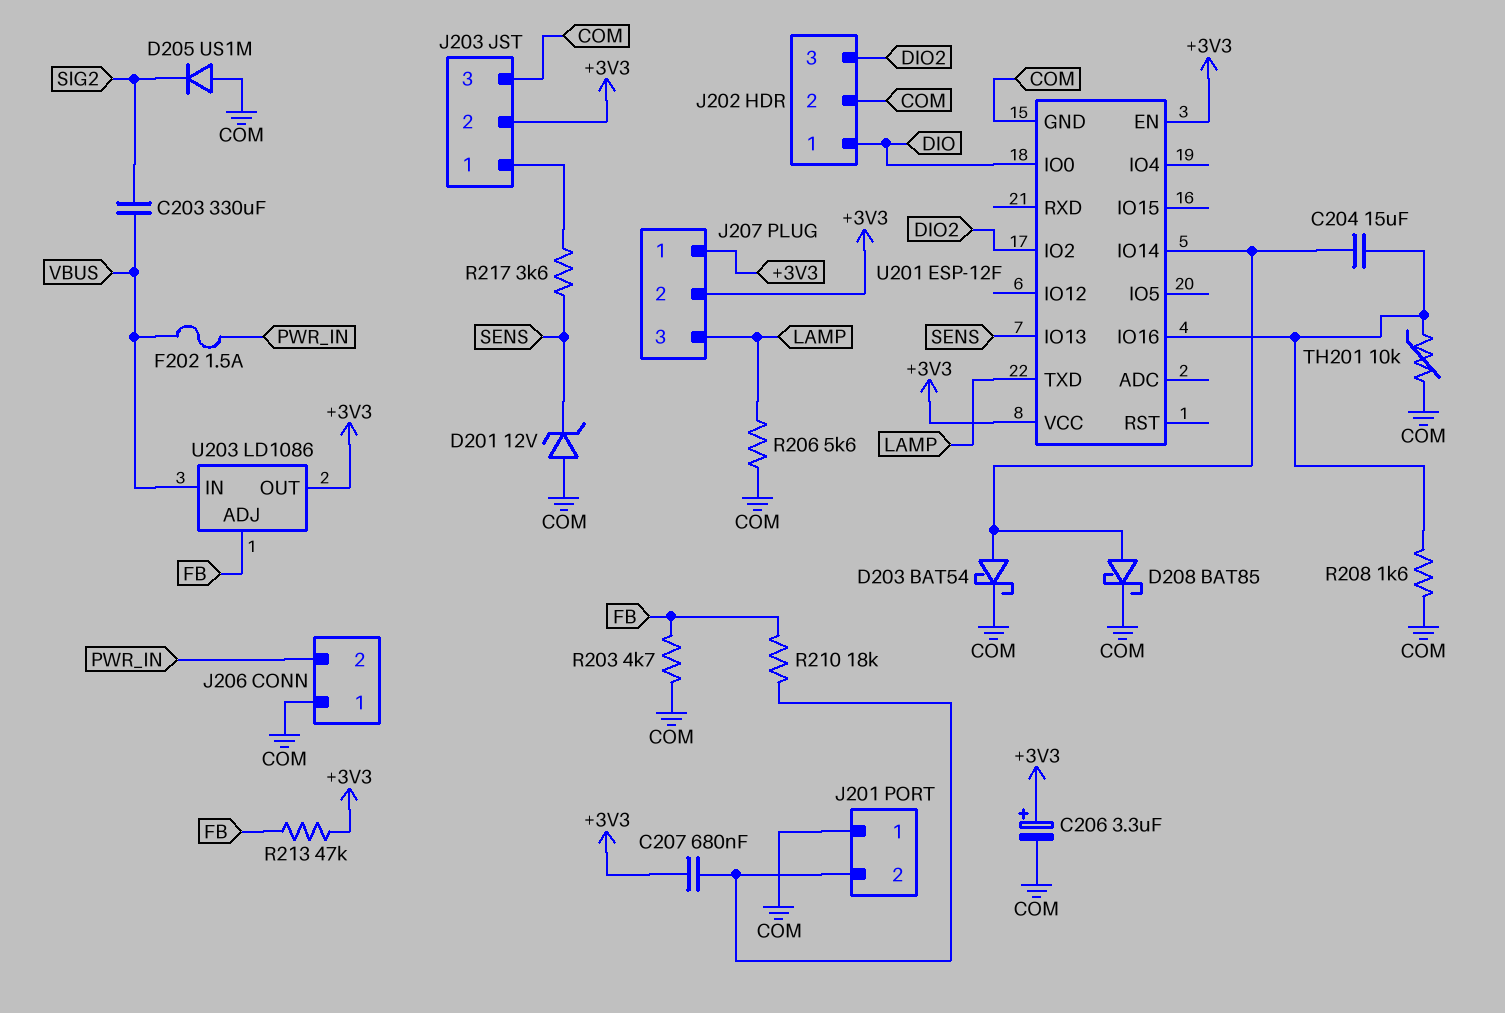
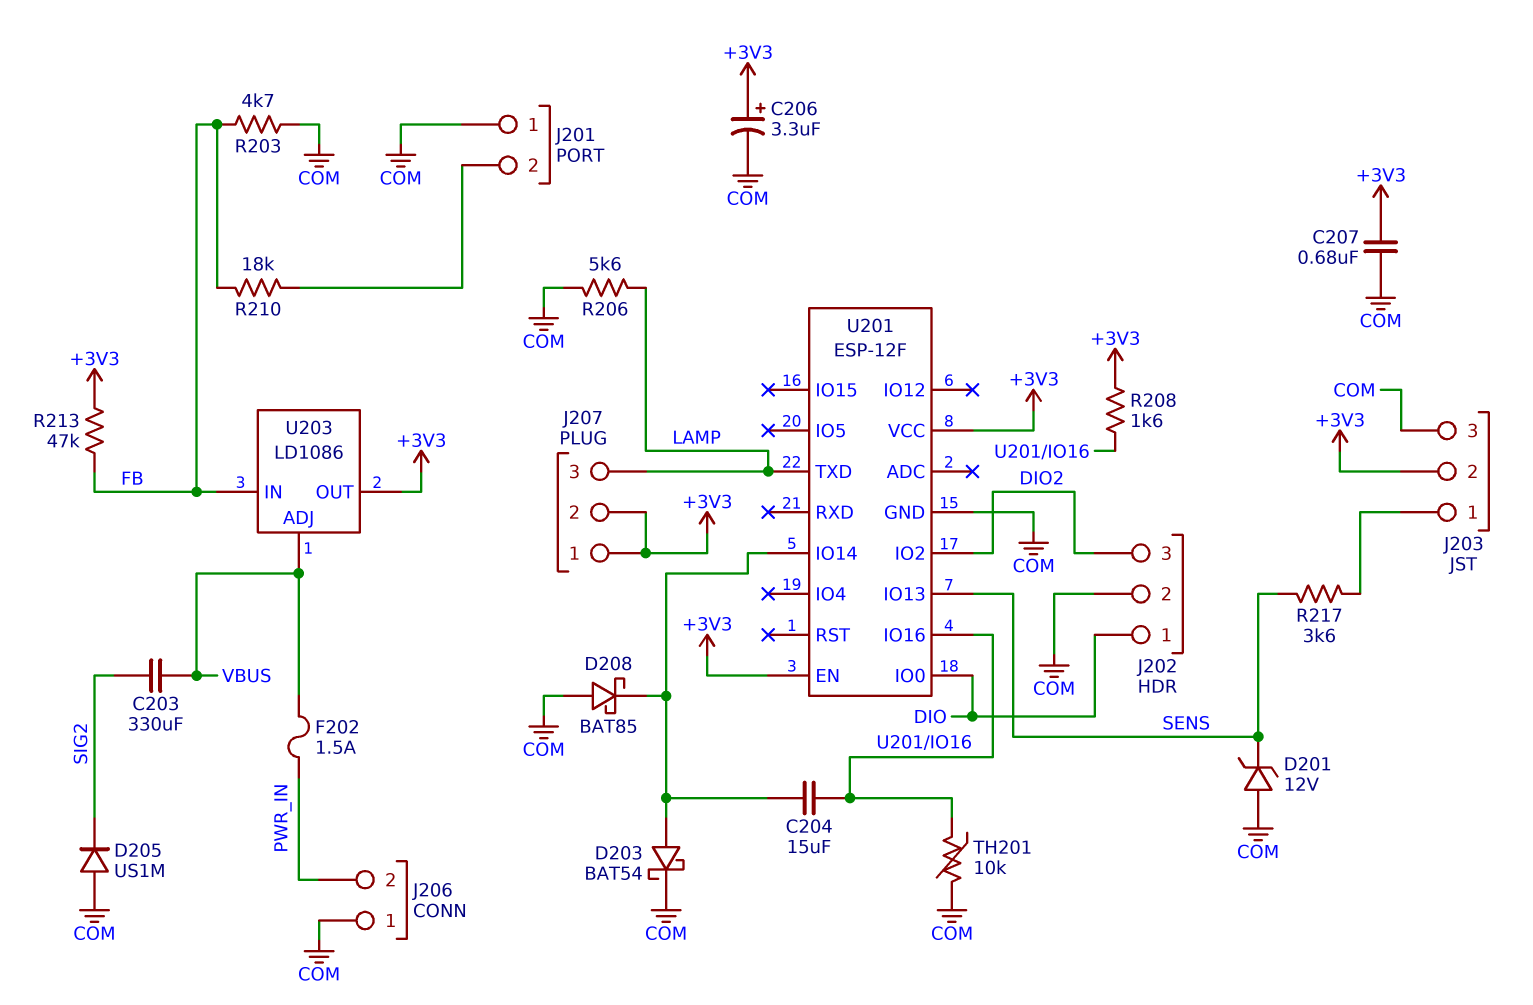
C207: 680nF (+3V3, J201/2) -> 680nF (+3V3, COM)
D208: schottky BAT85 (A U201/IO14, K COM) -> schottky BAT85 (A COM, K U201/IO14)
R208: 1.6k (COM, U201/IO16) -> 1.6k (+3V3, U201/IO16)
U203 pin ADJ: FB -> VBUS
U203 pin IN: VBUS -> FB

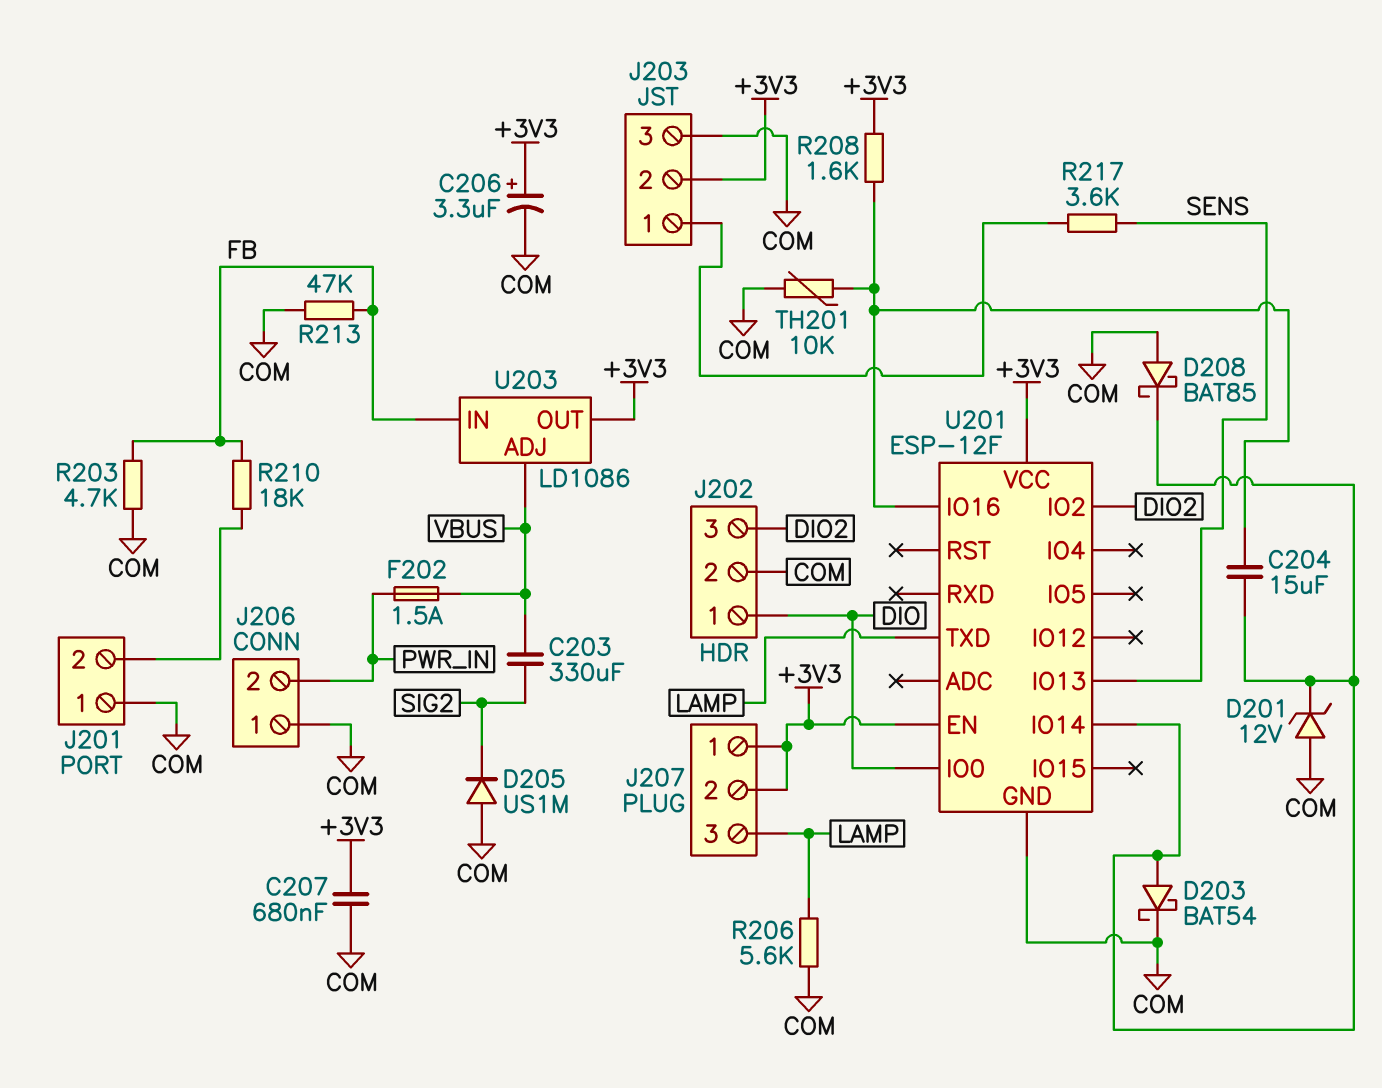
D201: zener 12V (A COM, K SENS) -> zener 12V (A COM, K U201/IO14)
R213: 47k (+3V3, FB) -> 47k (COM, FB)

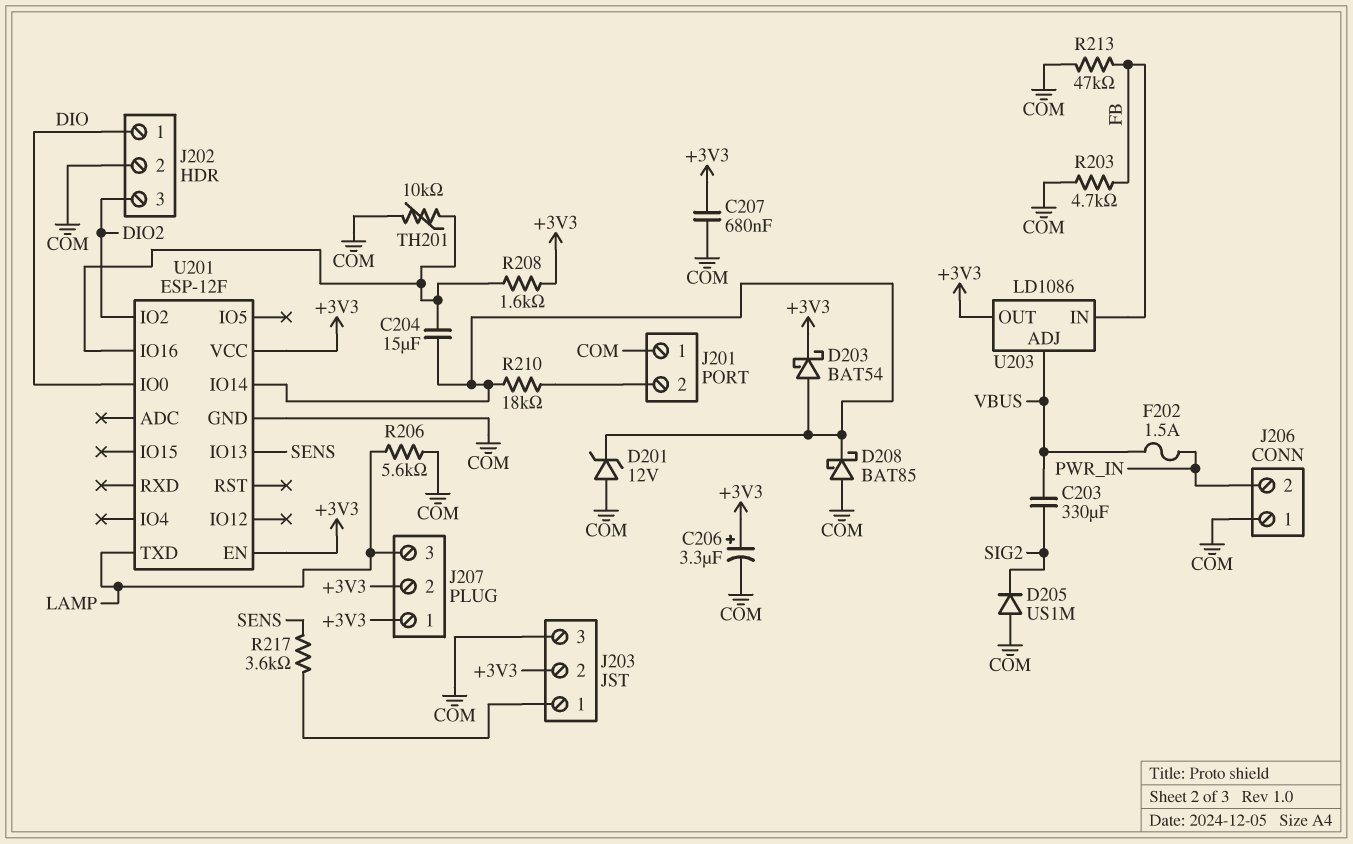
D203: schottky BAT54 (A U201/IO14, K COM) -> schottky BAT54 (A U201/IO14, K +3V3)
R210: 18k (FB, J201/2) -> 18k (J201/2, U201/IO14)

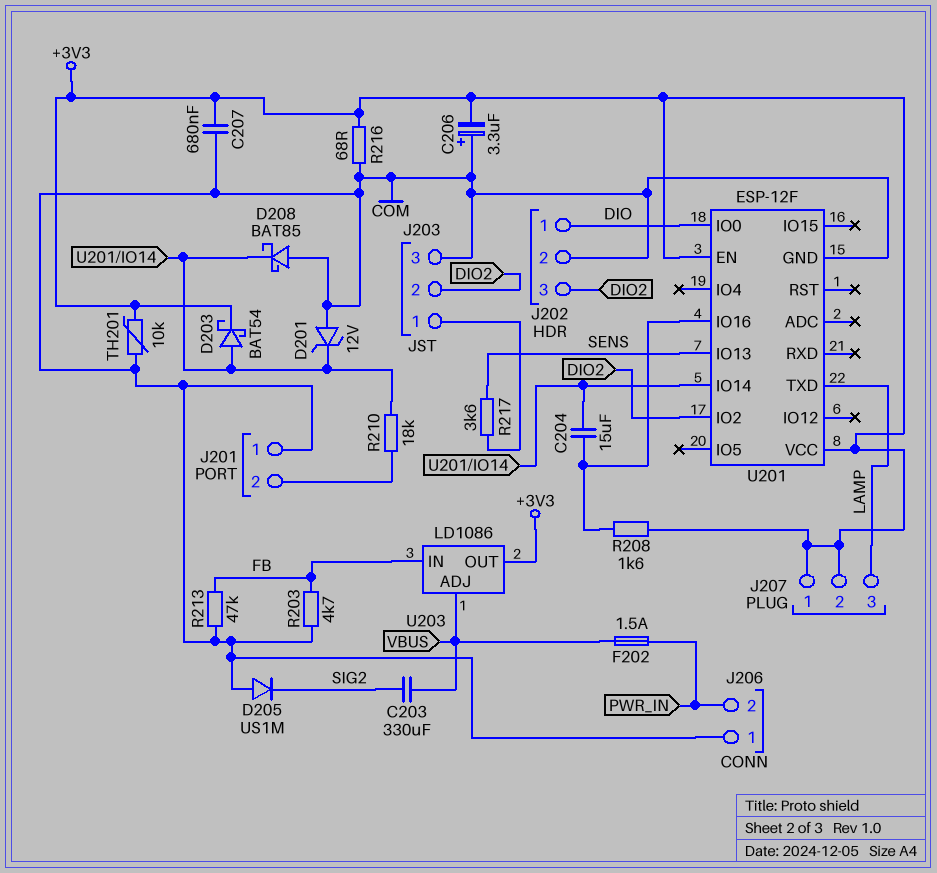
C206: 3.3uF (plus +3V3, minus COM) -> 3.3uF (plus COM, minus +3V3)
J203 pin 2: +3V3 -> DIO2
R206: 5.6k (COM, LAMP) -> none
R216: none -> 68 (+3V3, COM)
TH201: 10k (COM, U201/IO16) -> 10k (+3V3, COM)

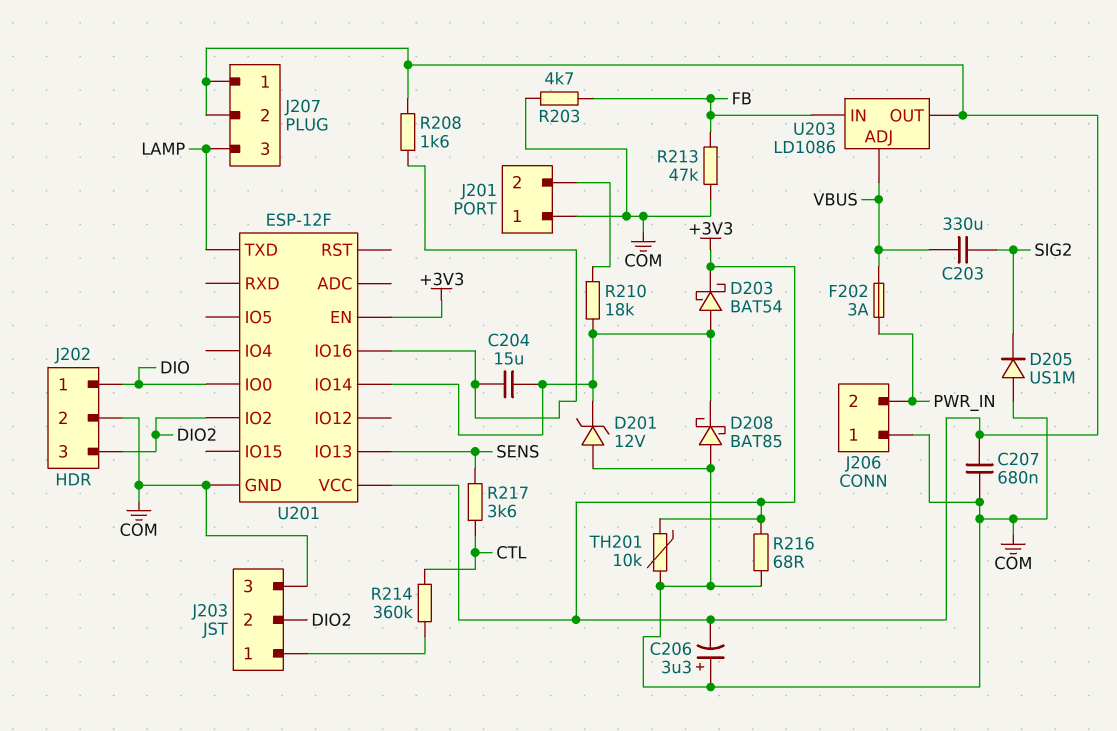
F202: 1.5A (PWR_IN, VBUS) -> 3A (PWR_IN, VBUS)
R214: none -> 360k (CTL, J203/1)
R217: 3.6k (J203/1, SENS) -> 3.6k (CTL, SENS)

